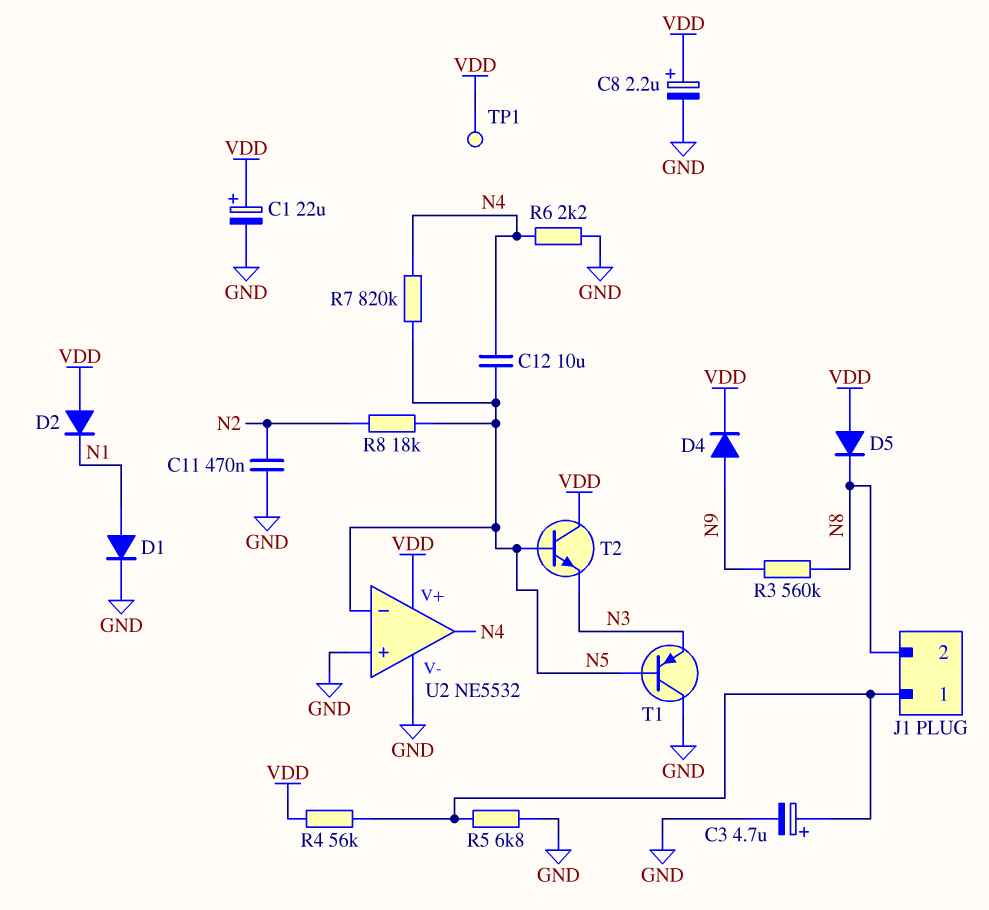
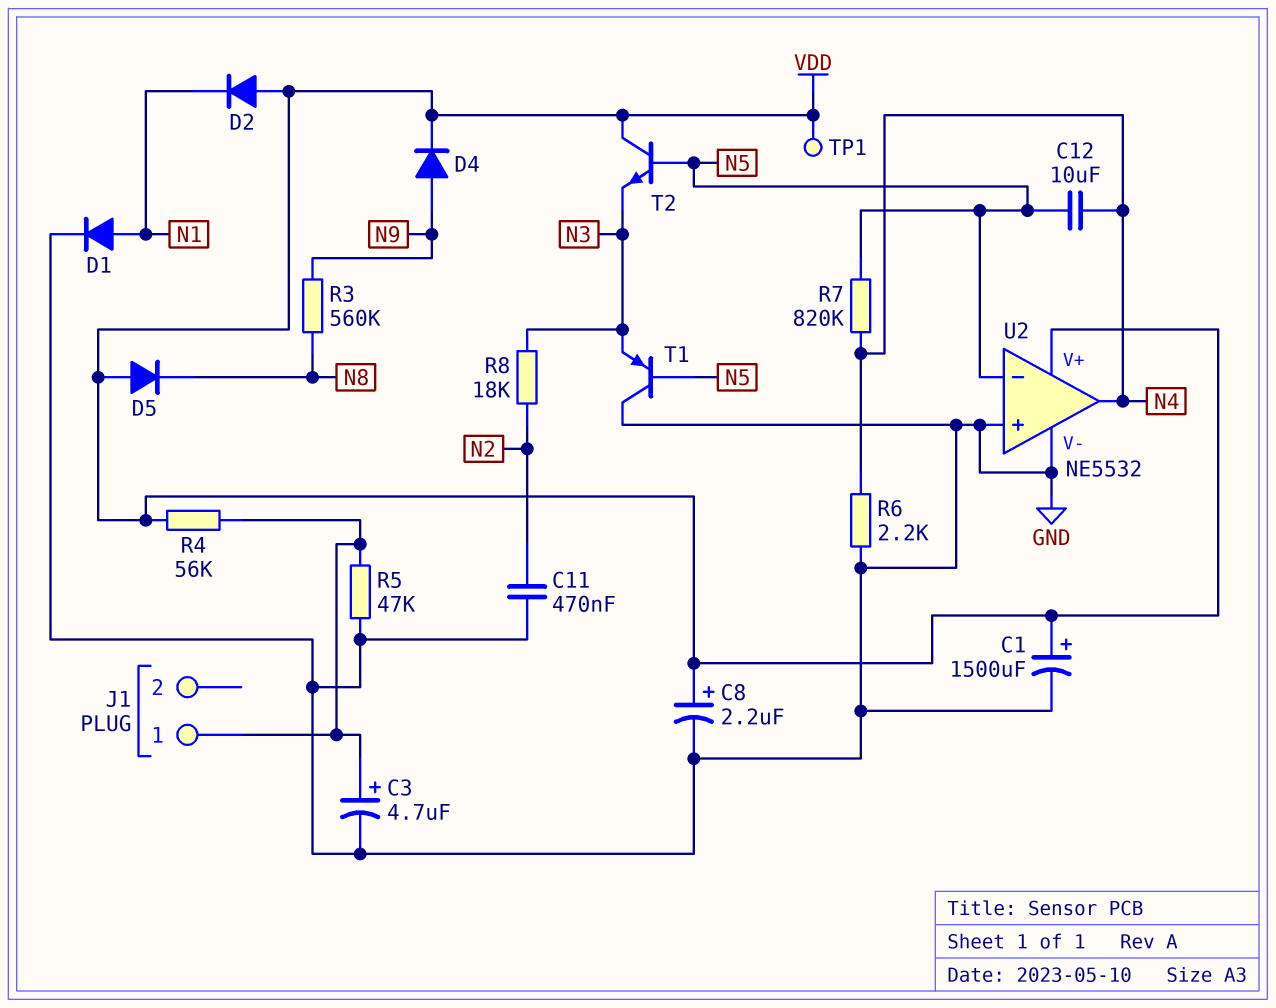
C1: 22uF (plus VDD, minus GND) -> 1500uF (plus VDD, minus GND)
J1 pin 2: N8 -> none
R5: 6.8k (GND, J1/1) -> 47k (GND, J1/1)
R8: 18k (N2, N5) -> 18k (N2, N3)

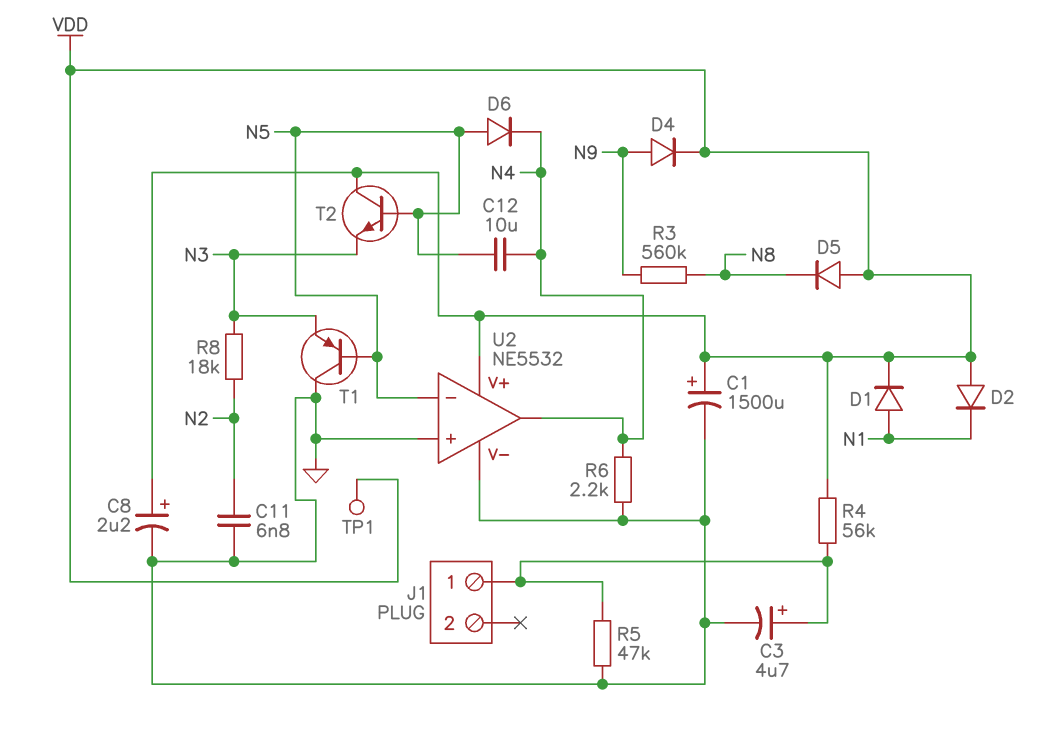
C11: 470nF (GND, N2) -> 6.8nF (GND, N2)
D1: diode (A N1, K GND) -> diode (A N1, K VDD)
D6: none -> diode (A N5, K N4)
R7: 820k (N4, N5) -> none

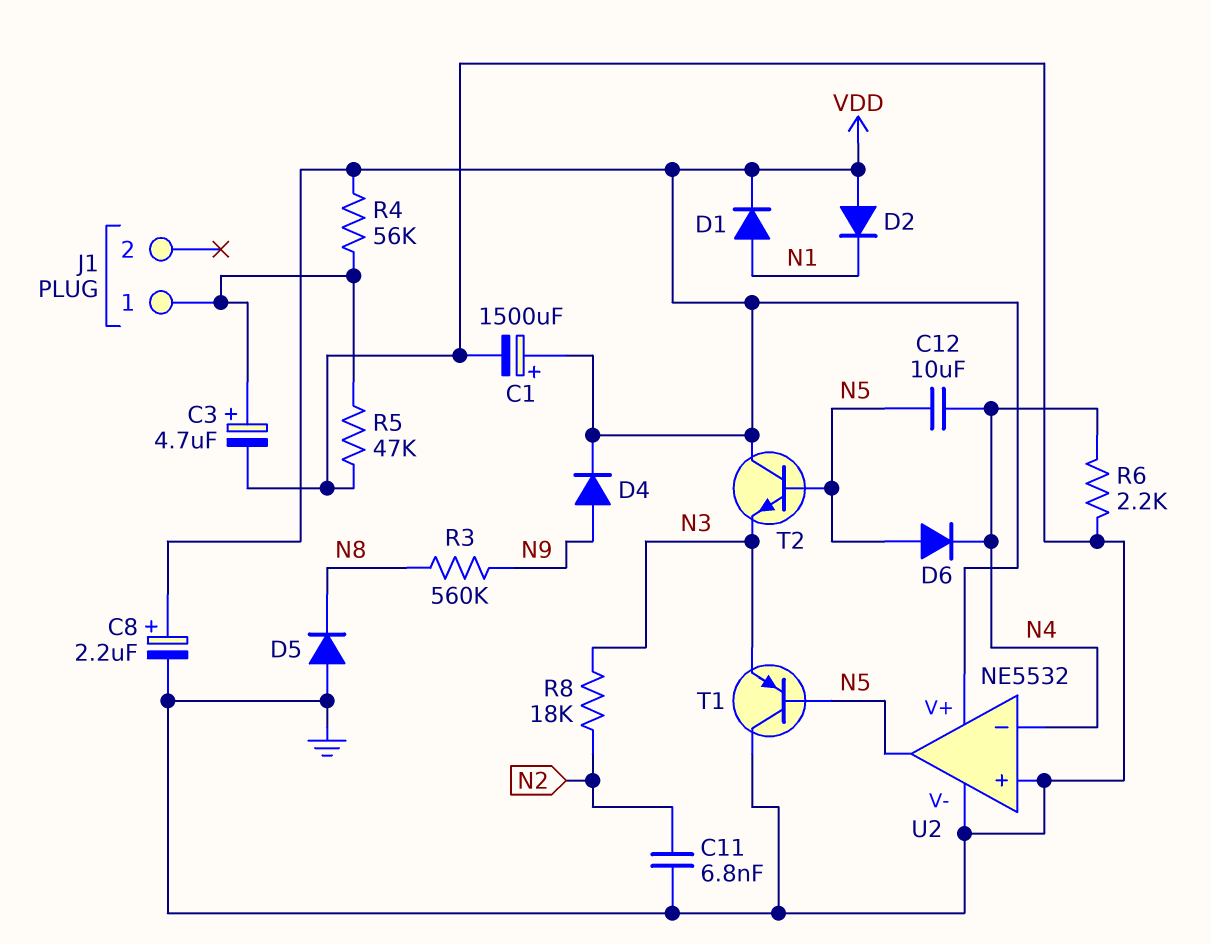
D5: diode (A VDD, K N8) -> diode (A GND, K N8)
TP1: test point (VDD) -> none
U2 pin in-: N5 -> N4
U2 pin out: N4 -> N5

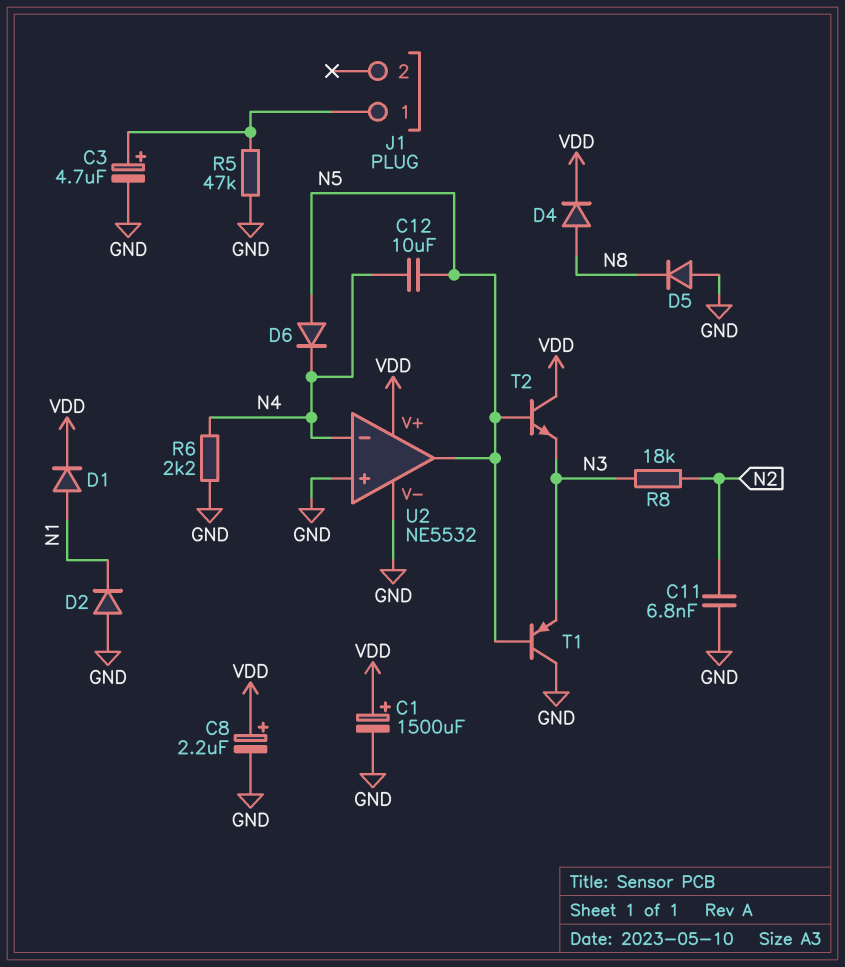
D2: diode (A VDD, K N1) -> diode (A GND, K N1)
D4: diode (A N9, K VDD) -> diode (A N8, K VDD)
R3: 560k (N8, N9) -> none
R4: 56k (J1/1, VDD) -> none

